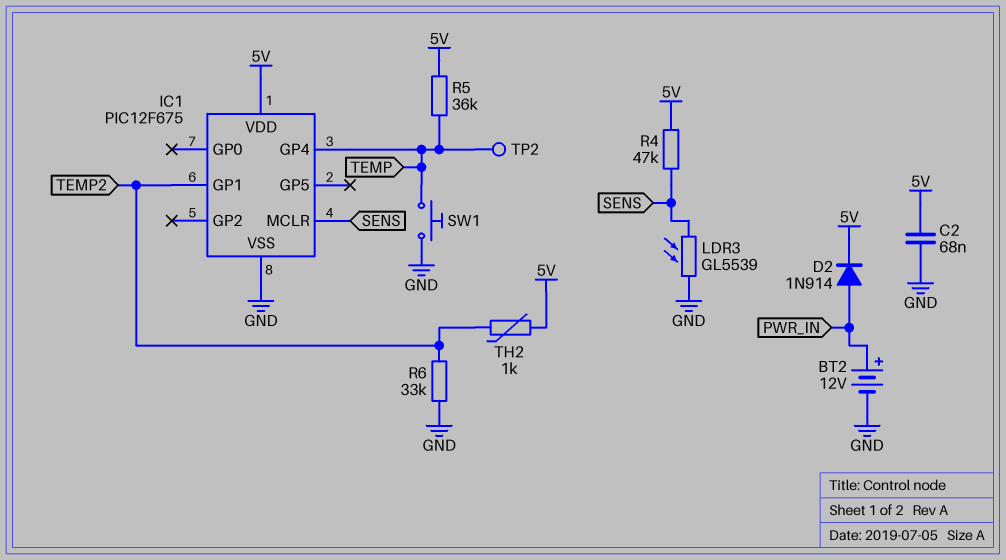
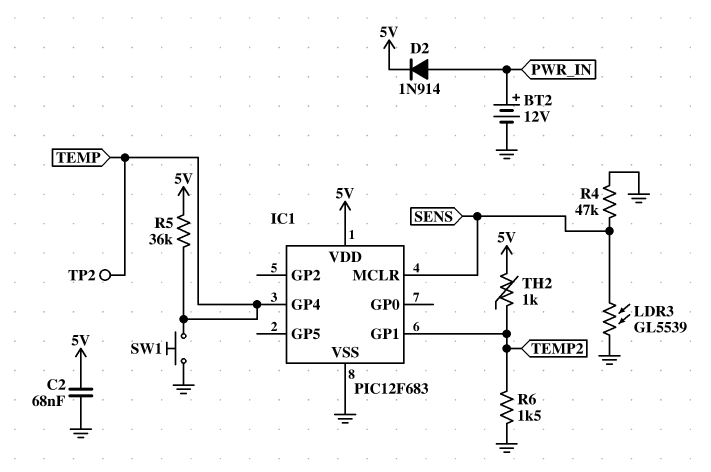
IC1: PIC12F675 -> PIC12F683
R4: 47k (5V, SENS) -> 47k (GND, SENS)
R6: 33k (GND, TEMP2) -> 1.5k (GND, TEMP2)

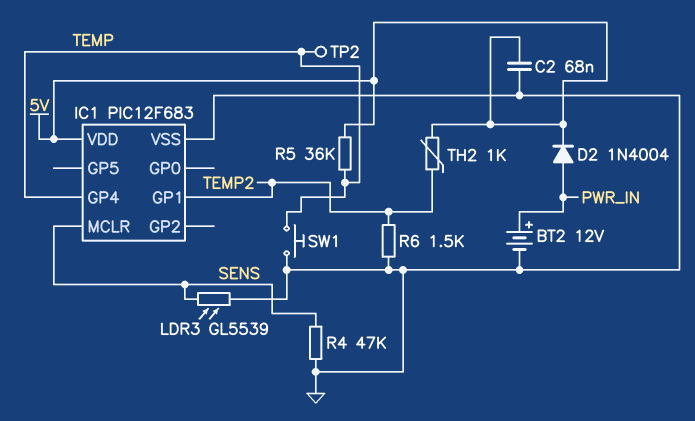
D2: diode 1N914 (A PWR_IN, K 5V) -> diode 1N4004 (A PWR_IN, K 5V)

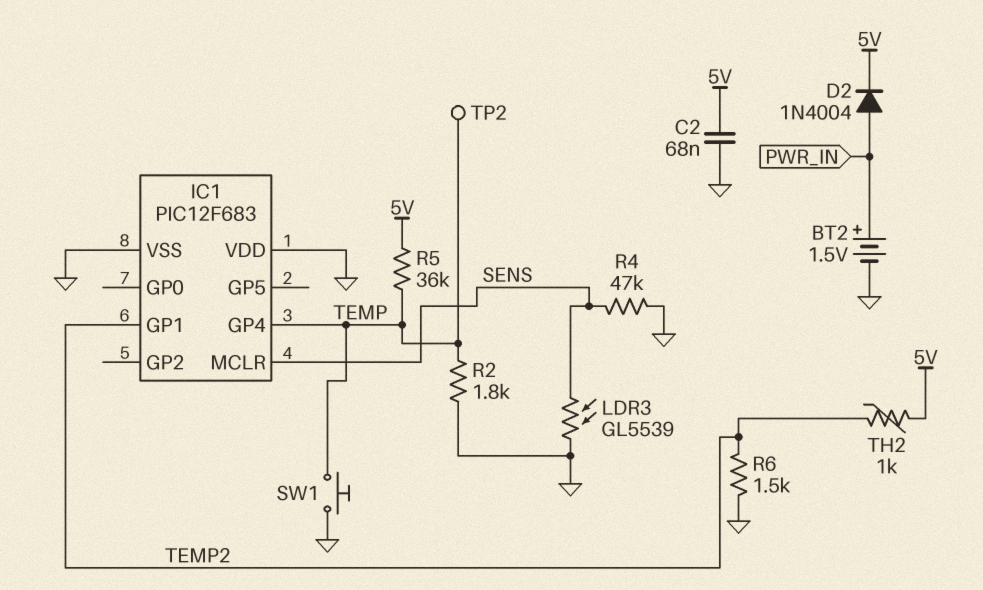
BT2: 12V (plus PWR_IN, minus GND) -> 1.5V (plus PWR_IN, minus GND)
IC1 pin VDD: 5V -> GND
R2: none -> 1.8k (GND, TEMP)

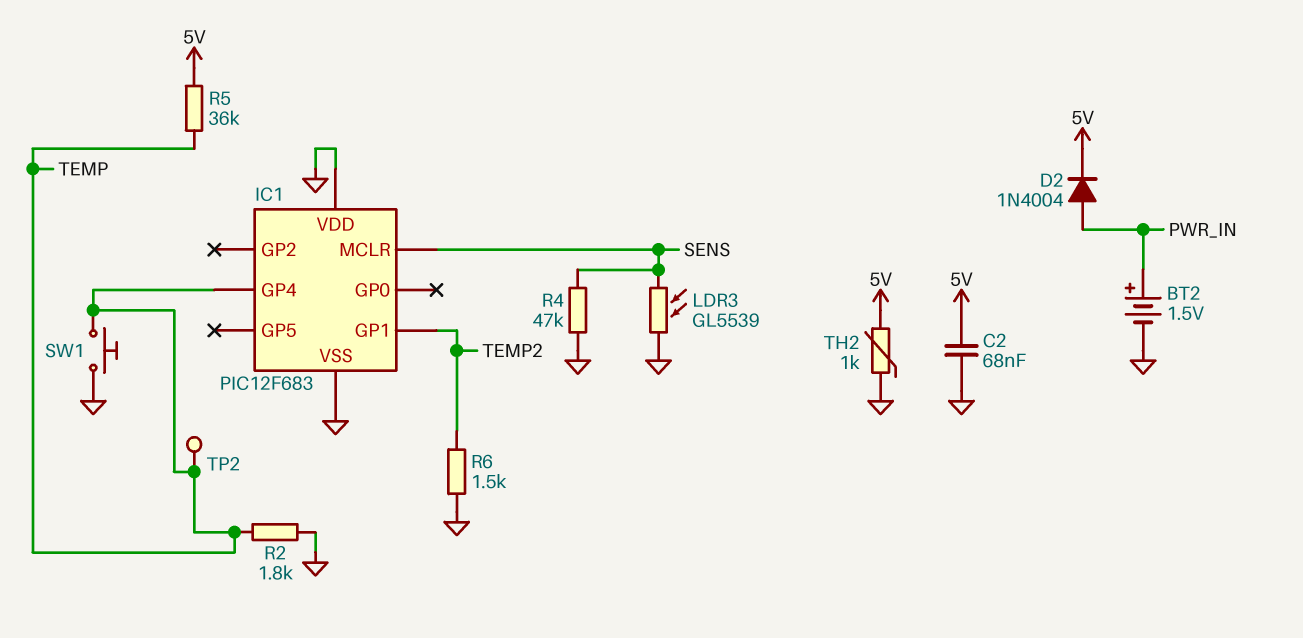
TH2: 1k (5V, TEMP2) -> 1k (5V, GND)

